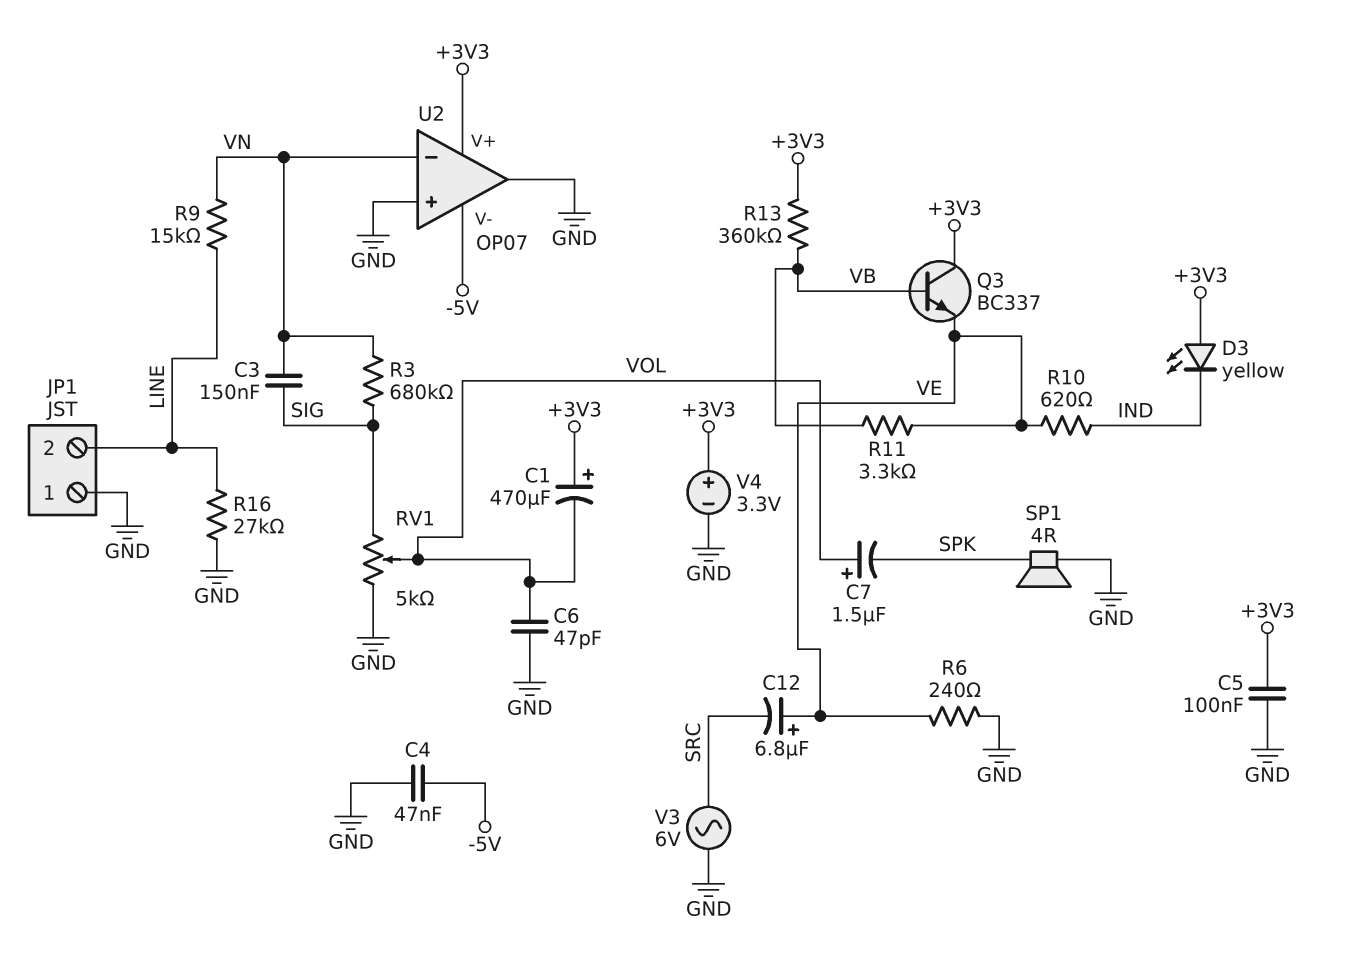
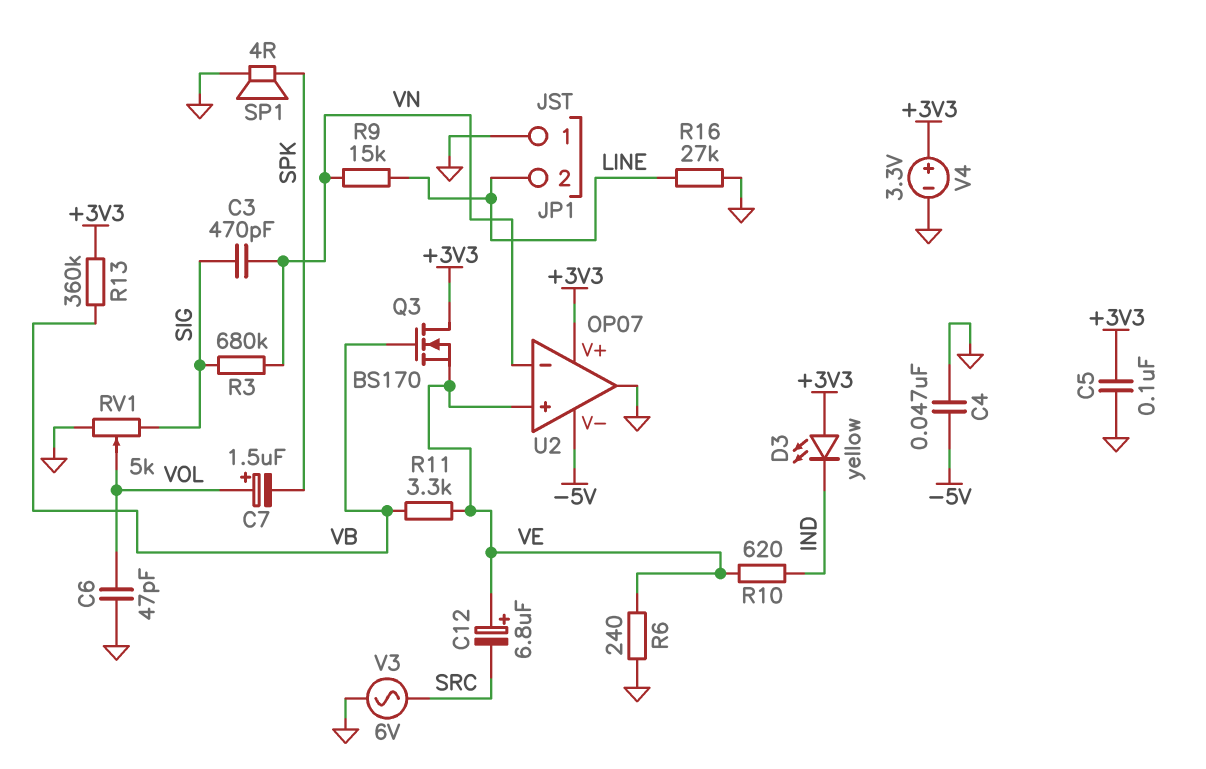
C1: 470uF (plus +3V3, minus VOL) -> none
C3: 150nF (SIG, VN) -> 470pF (SIG, VN)
Q3: NPN BC337 (B VB, C +3V3, E VE) -> NMOS BS170 (G VB, D +3V3, S VE)
U2 pin in+: GND -> VE

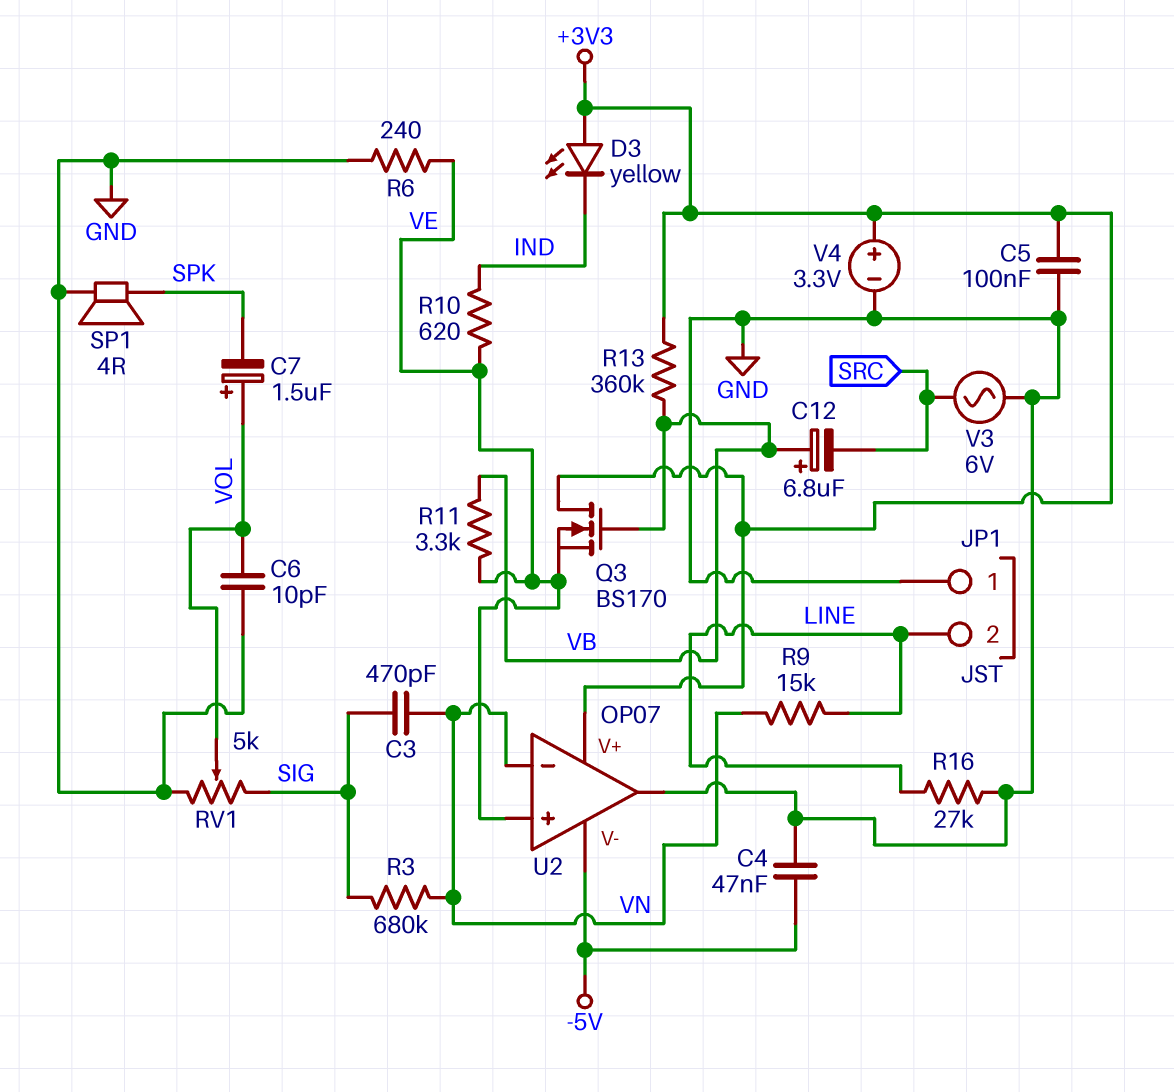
C6: 47pF (GND, VOL) -> 10pF (GND, VOL)
C12: 6.8uF (plus VE, minus SRC) -> 6.8uF (plus VB, minus SRC)

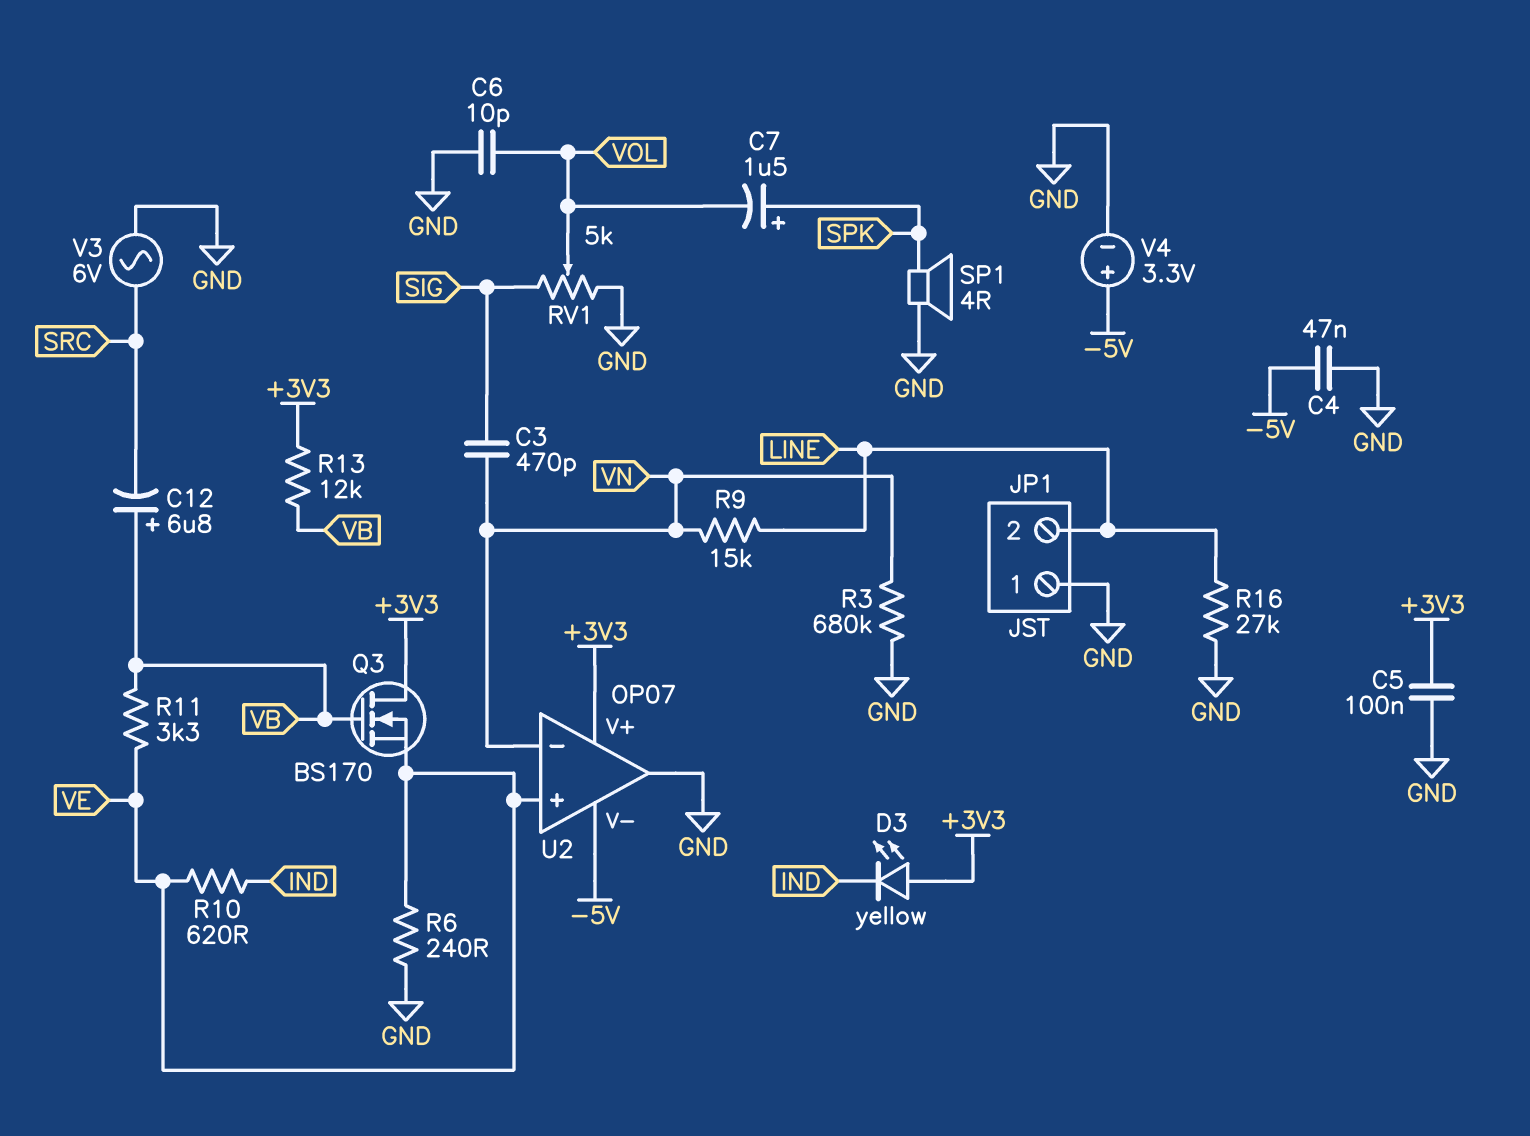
C7: 1.5uF (plus VOL, minus SPK) -> 1.5uF (plus SPK, minus VOL)
R3: 680k (SIG, VN) -> 680k (GND, VN)
R13: 360k (+3V3, VB) -> 12k (+3V3, VB)
V4: 3.3V (plus +3V3, minus GND) -> 3.3V (plus -5V, minus GND)

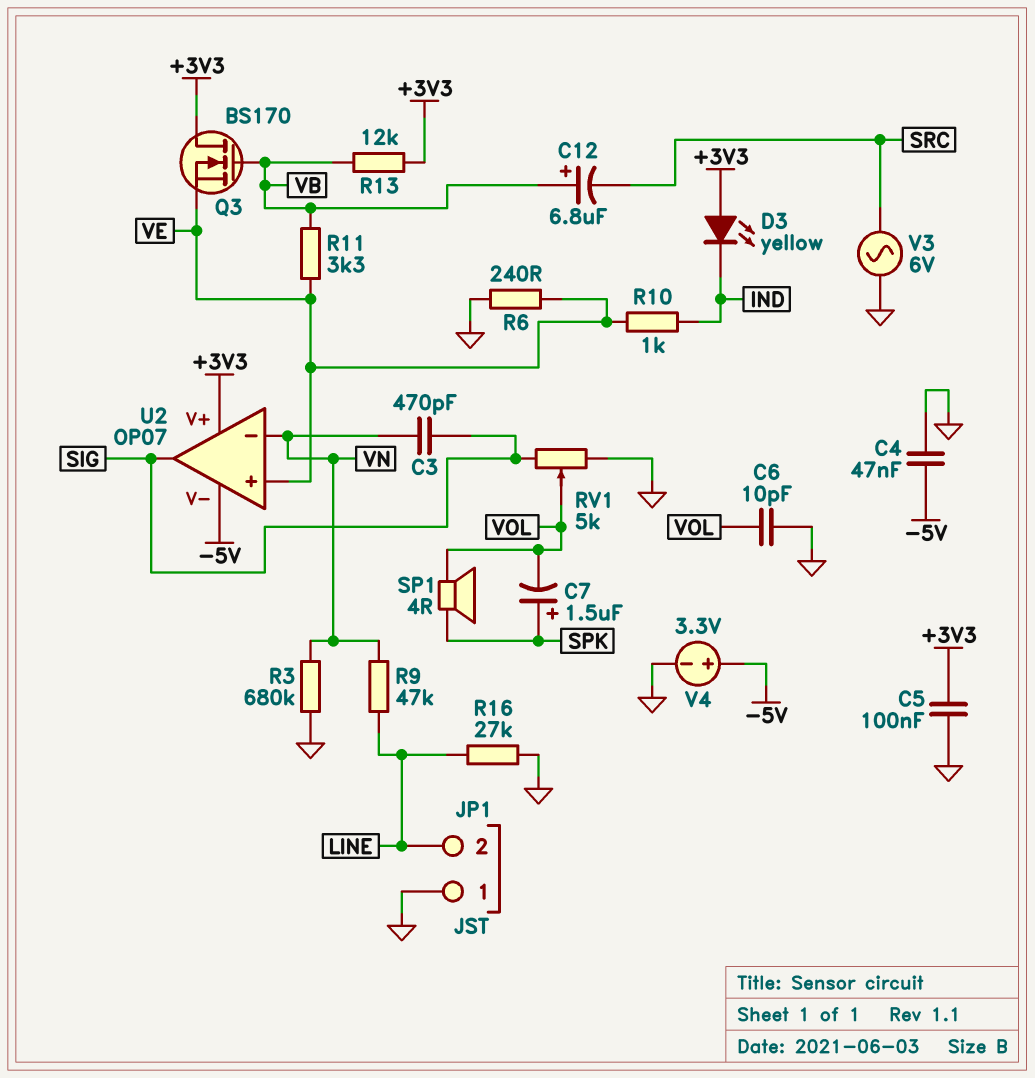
R9: 15k (LINE, VN) -> 47k (LINE, VN)
R10: 620 (IND, VE) -> 1k (IND, VE)
SP1: speaker 4R (GND, SPK) -> speaker 4R (SPK, VOL)
U2 pin out: GND -> SIG

